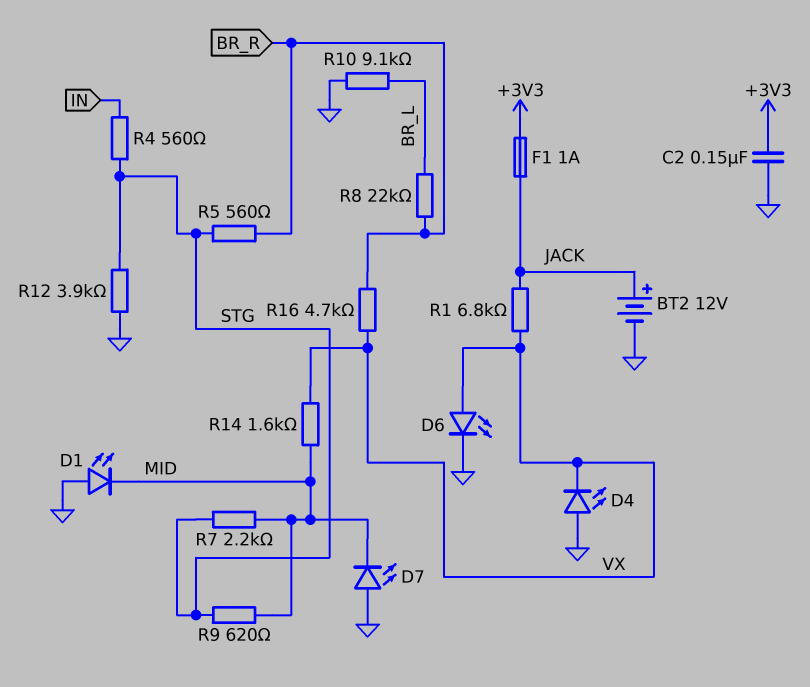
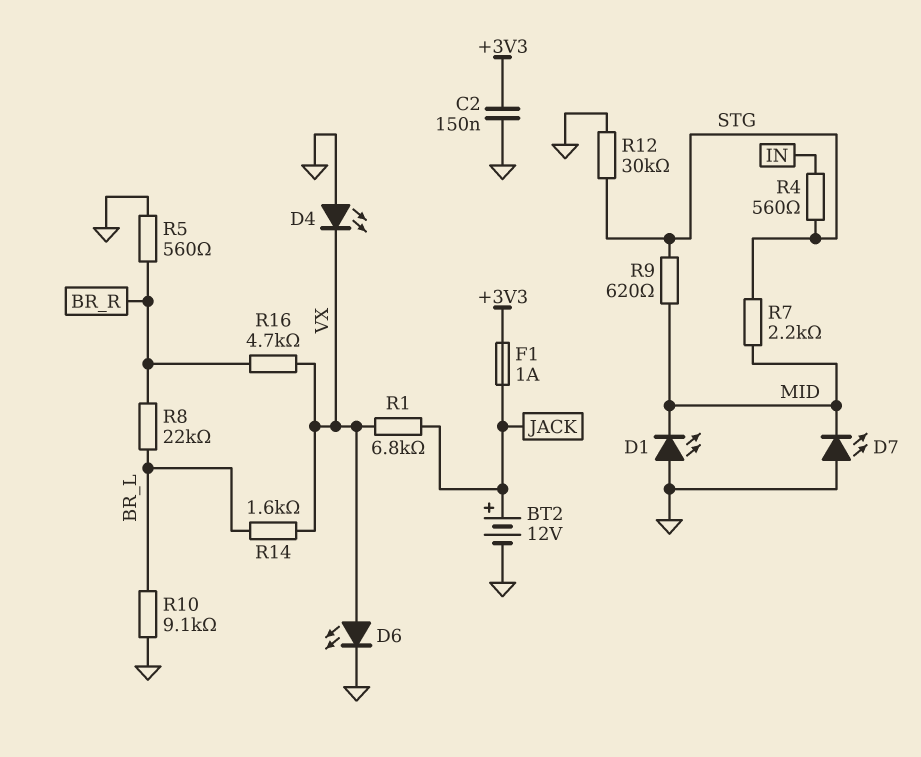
R5: 560 (BR_R, STG) -> 560 (BR_R, GND)
R12: 3.9k (GND, STG) -> 30k (GND, STG)
R14: 1.6k (MID, VX) -> 1.6k (BR_L, VX)

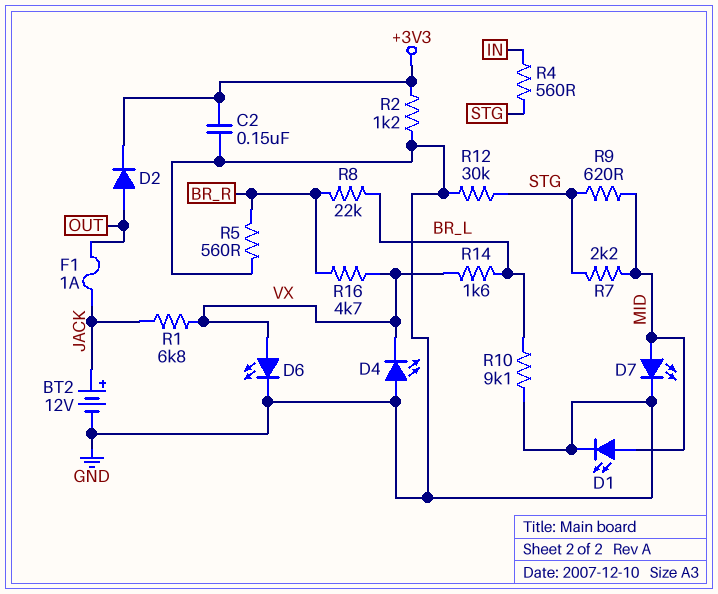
D1: LED (A GND, K MID) -> LED (A MID, K GND)
D2: none -> diode (A OUT, K +3V3)
D7: LED (A GND, K MID) -> LED (A MID, K GND)
F1: 1A (+3V3, JACK) -> 1A (JACK, OUT)
R2: none -> 1.2k (+3V3, GND)

